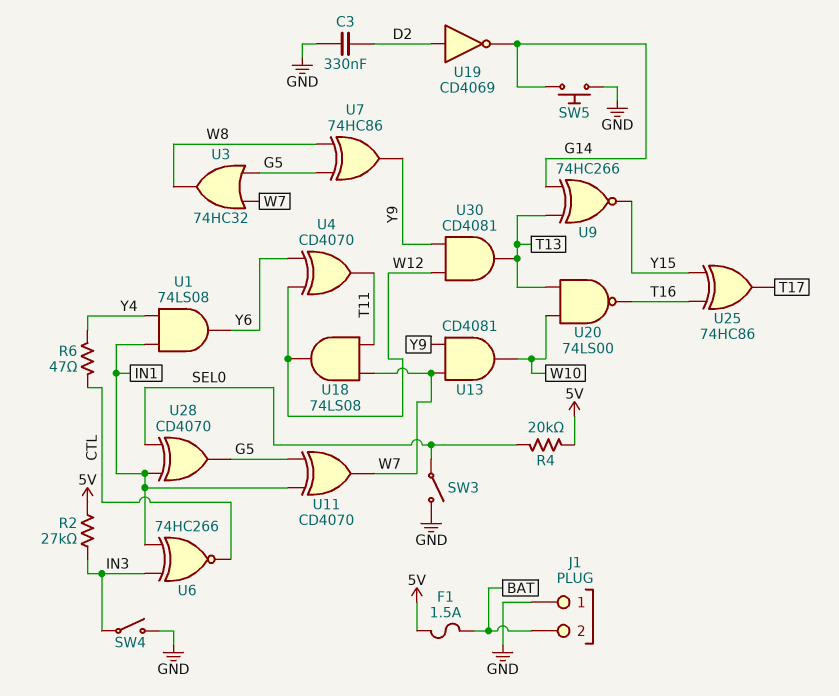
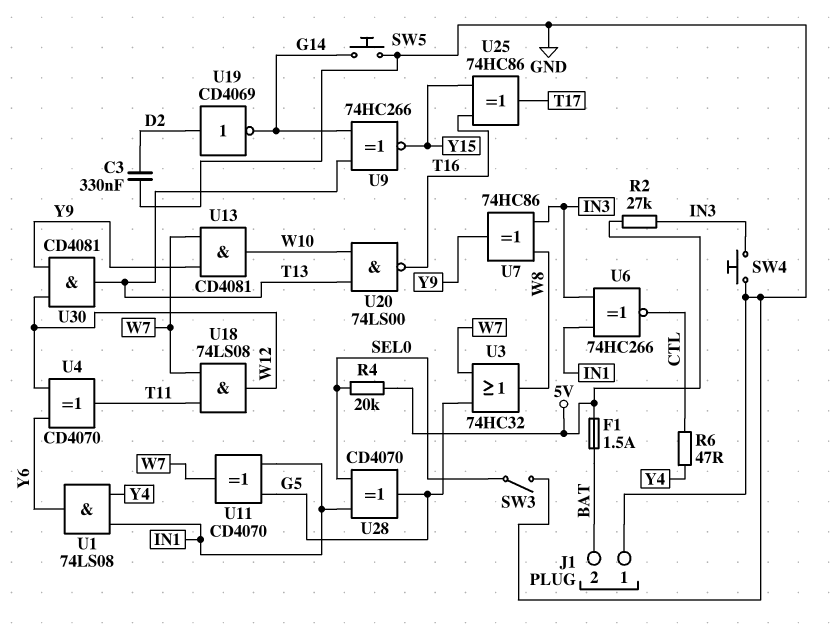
SW4: switch (GND, IN3) -> button (GND, IN3)
U7: XOR 74HC86 (in G5, in W8, out Y9) -> XOR 74HC86 (in IN3, in W8, out Y9)

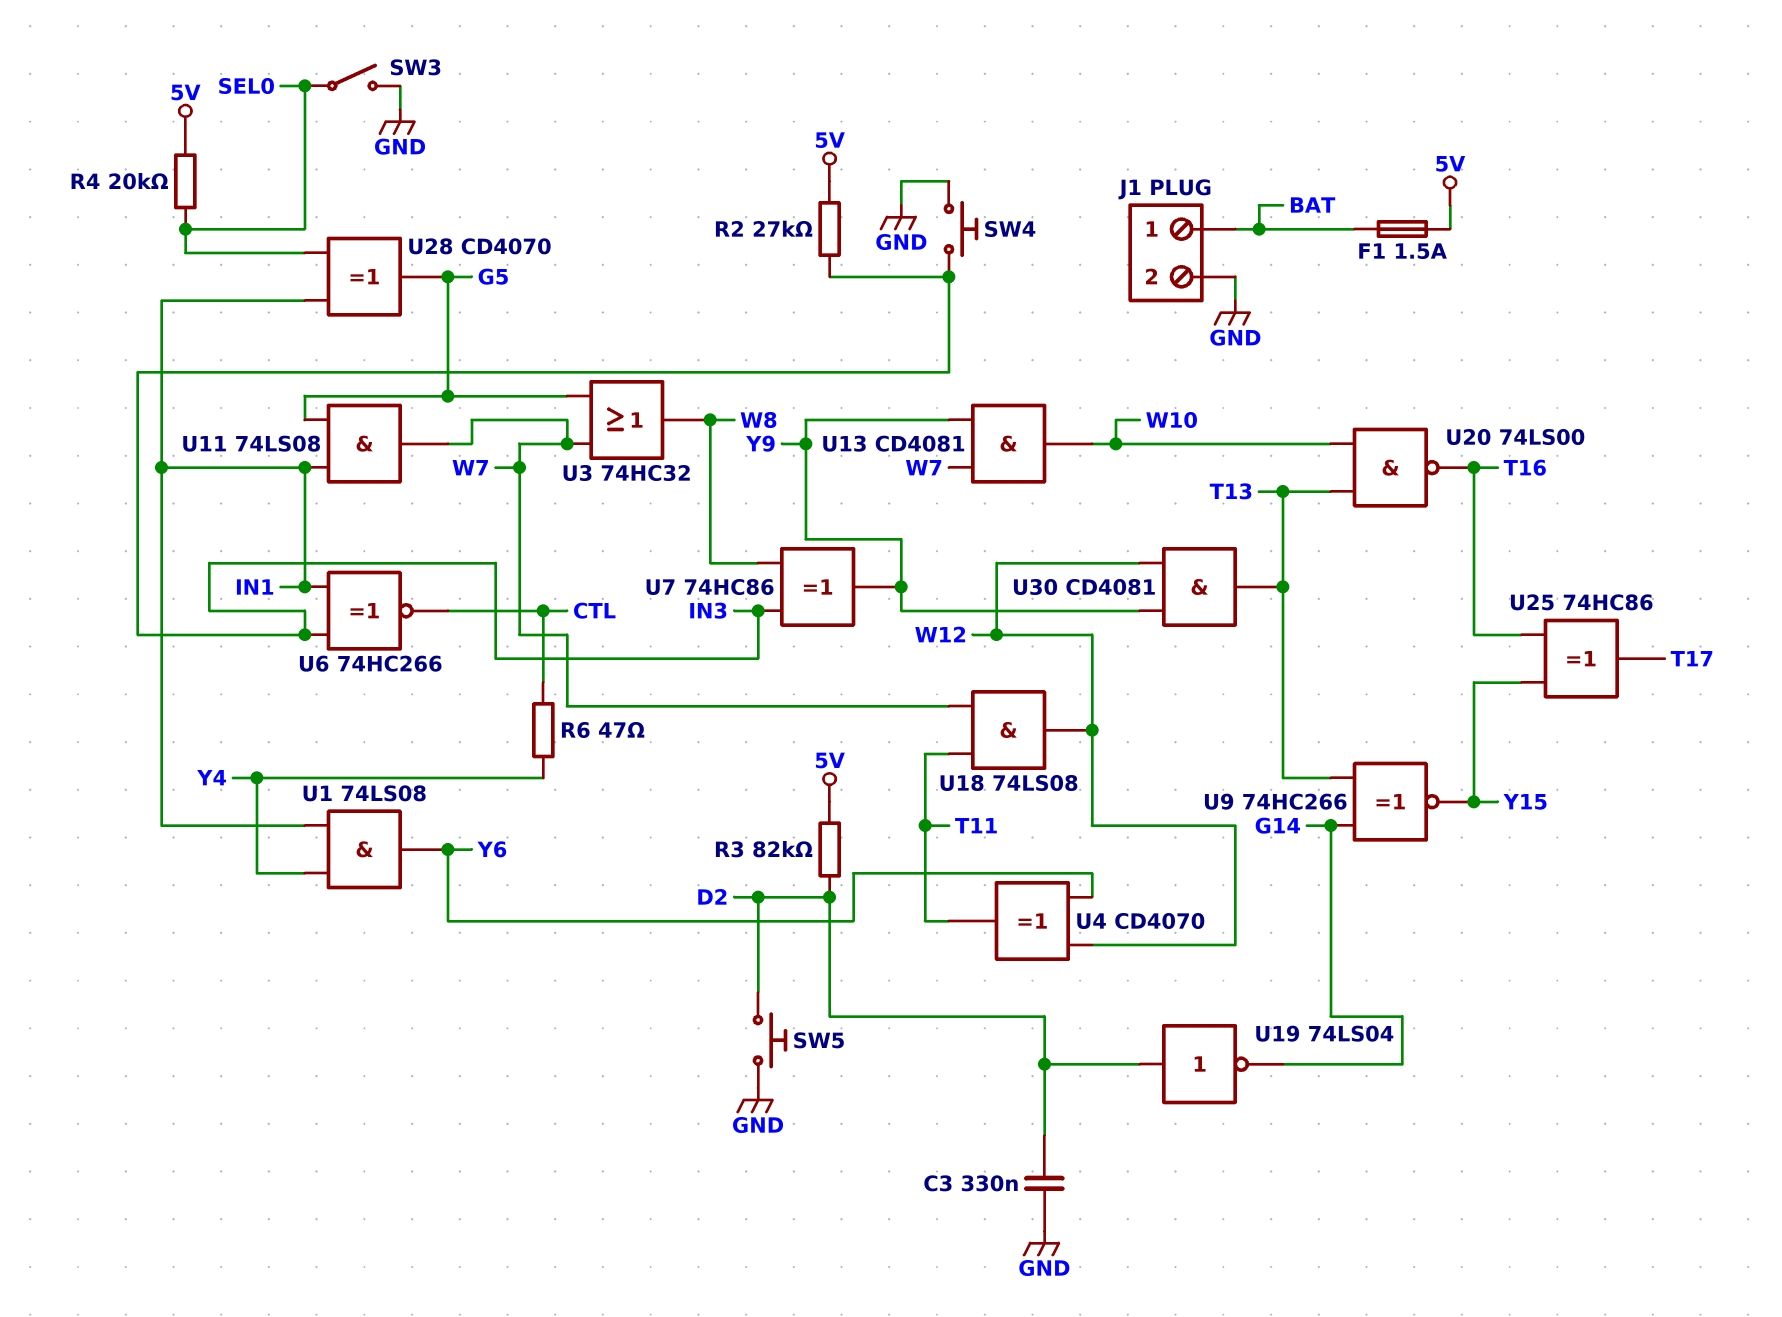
J1 pin 1: GND -> BAT
J1 pin 2: BAT -> GND
R3: none -> 82k (5V, D2)
SW5: button (G14, GND) -> button (D2, GND)
U11: XOR CD4070 (in G5, in IN1, out W7) -> AND 74LS08 (in G5, in IN1, out W7)
U19: NOT CD4069 (in D2, out G14) -> NOT 74LS04 (in D2, out G14)

